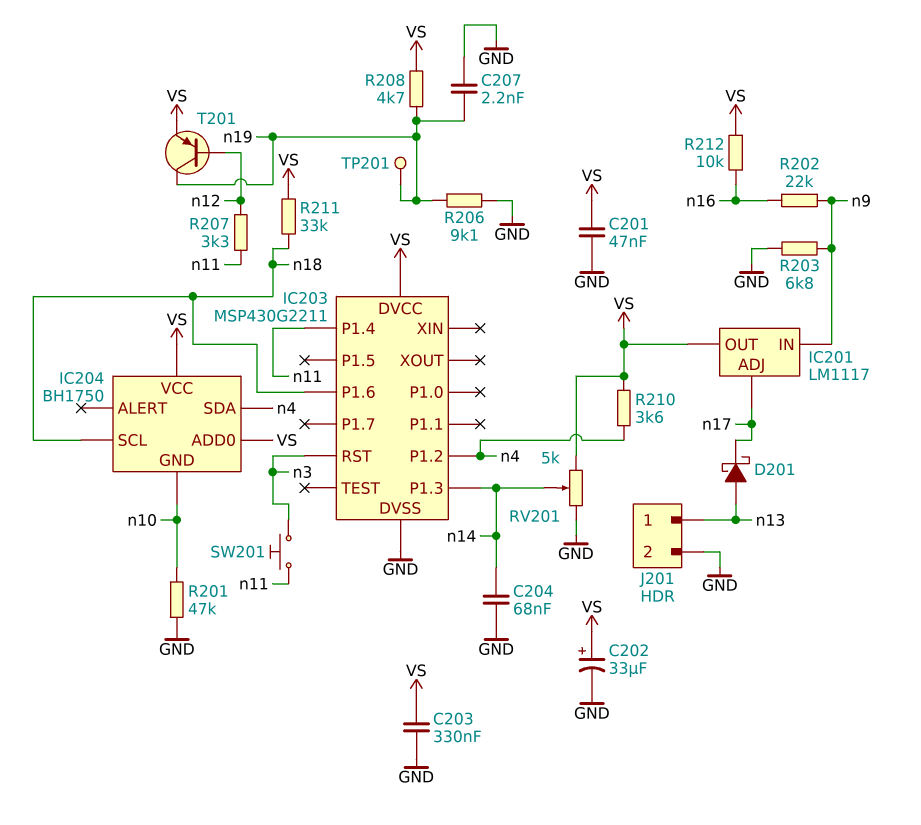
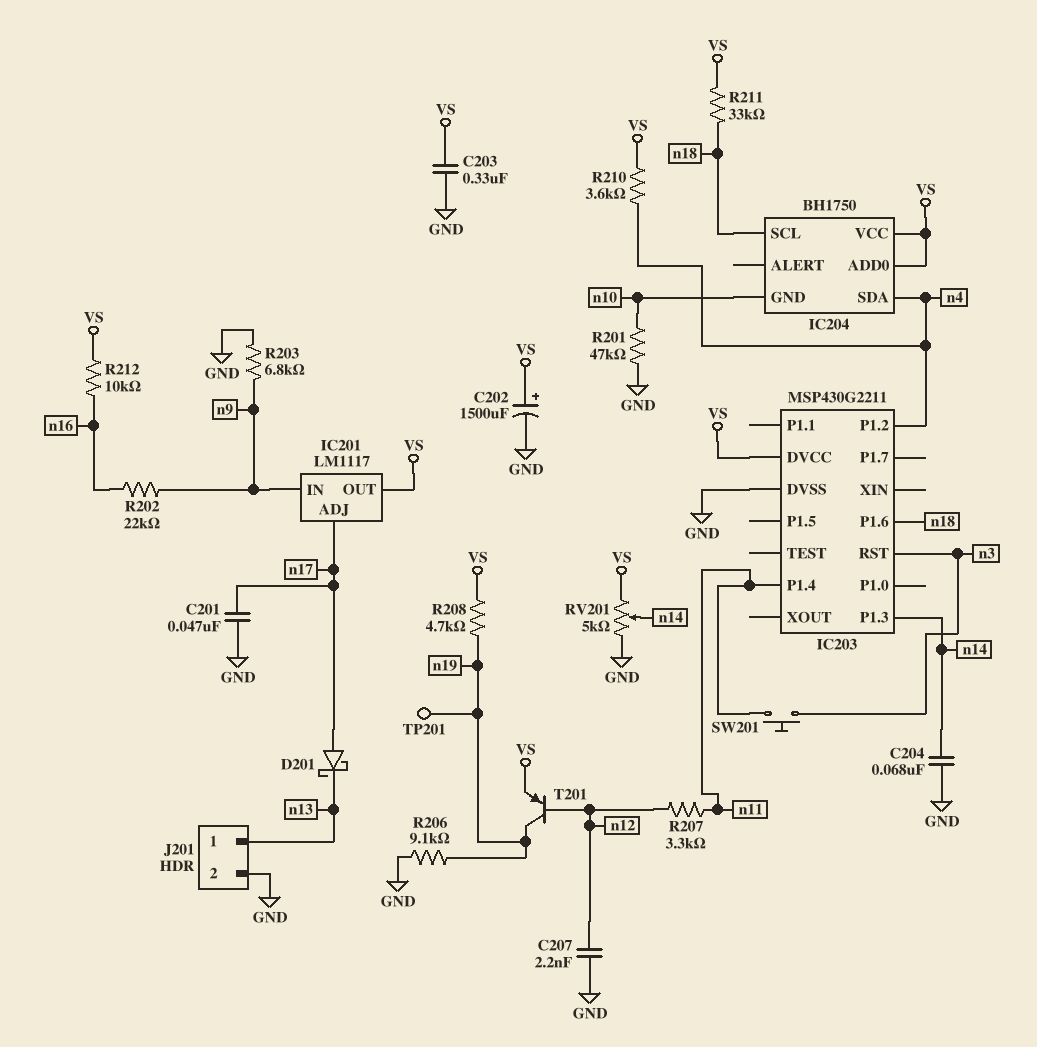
C201: 47nF (GND, VS) -> 47nF (GND, n17)
C202: 33uF (plus VS, minus GND) -> 1500uF (plus VS, minus GND)
C207: 2.2nF (GND, n19) -> 2.2nF (GND, n12)
D201: schottky (A n13, K n17) -> schottky (A n17, K n13)

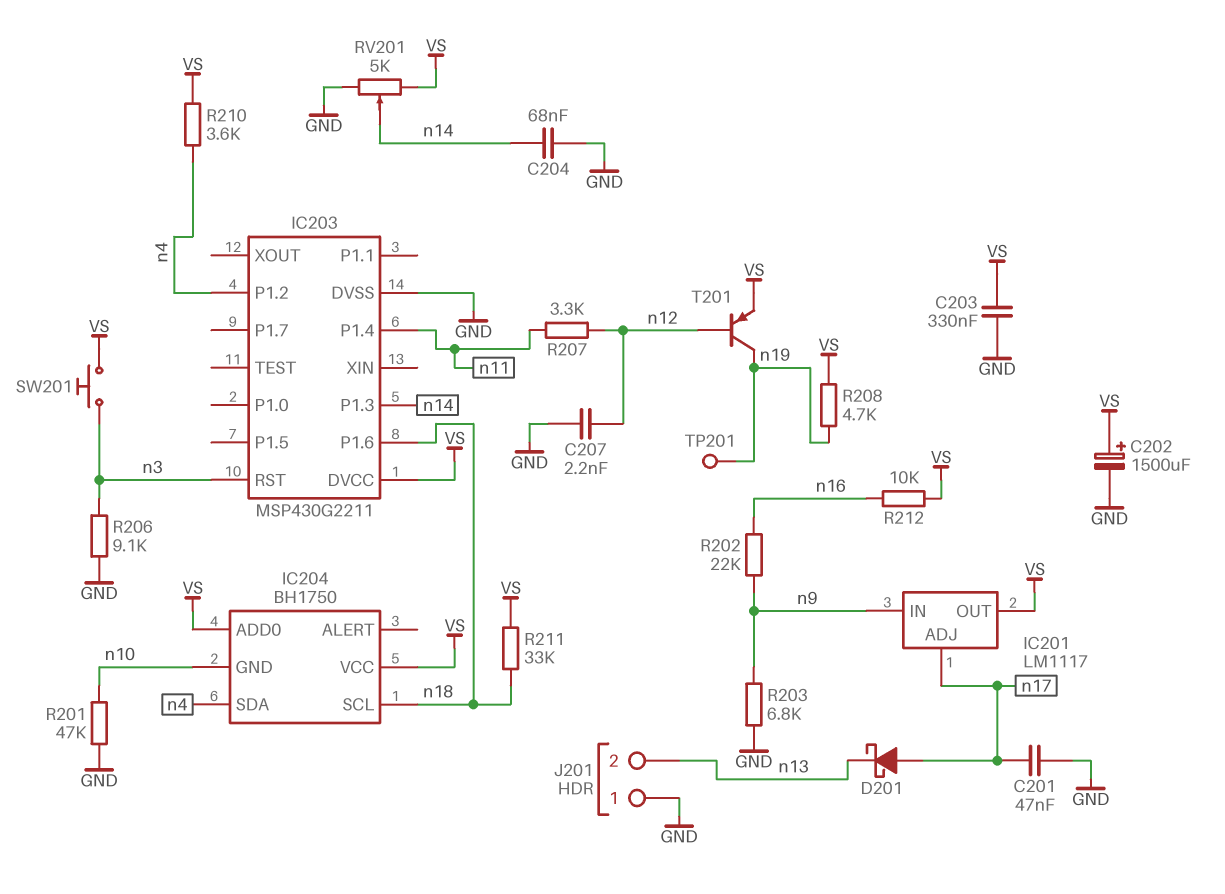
J201 pin 1: n13 -> GND
J201 pin 2: GND -> n13
R206: 9.1k (GND, n19) -> 9.1k (GND, n3)
SW201: button (n3, n11) -> button (VS, n3)

